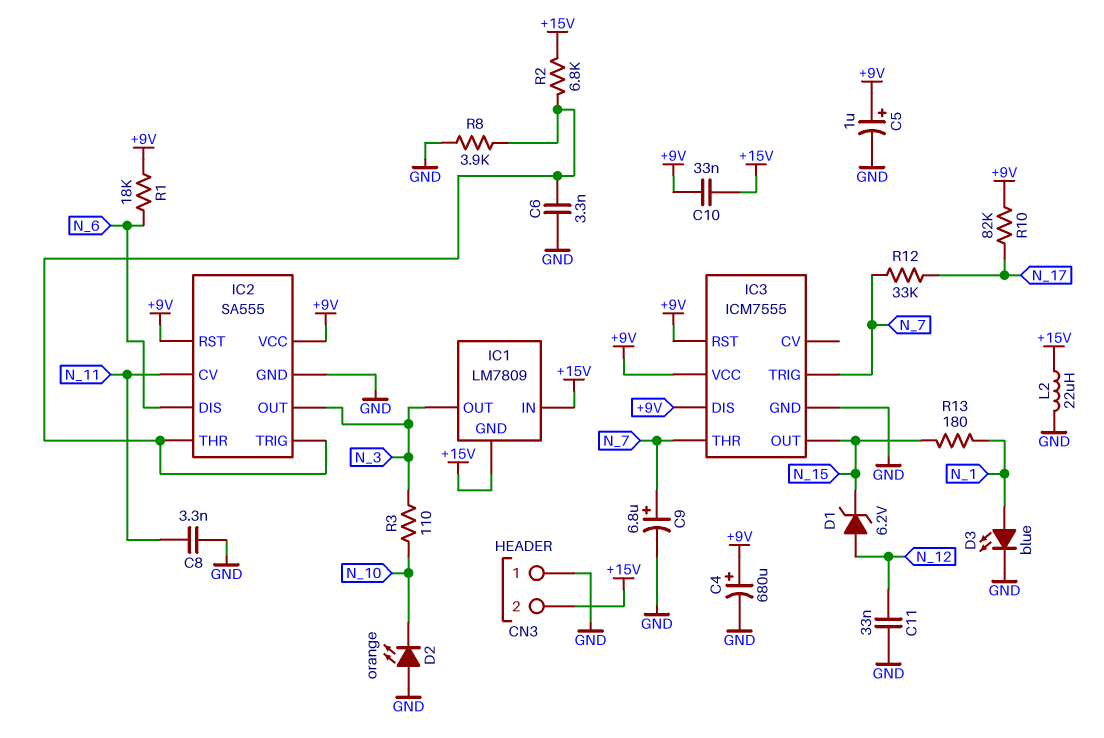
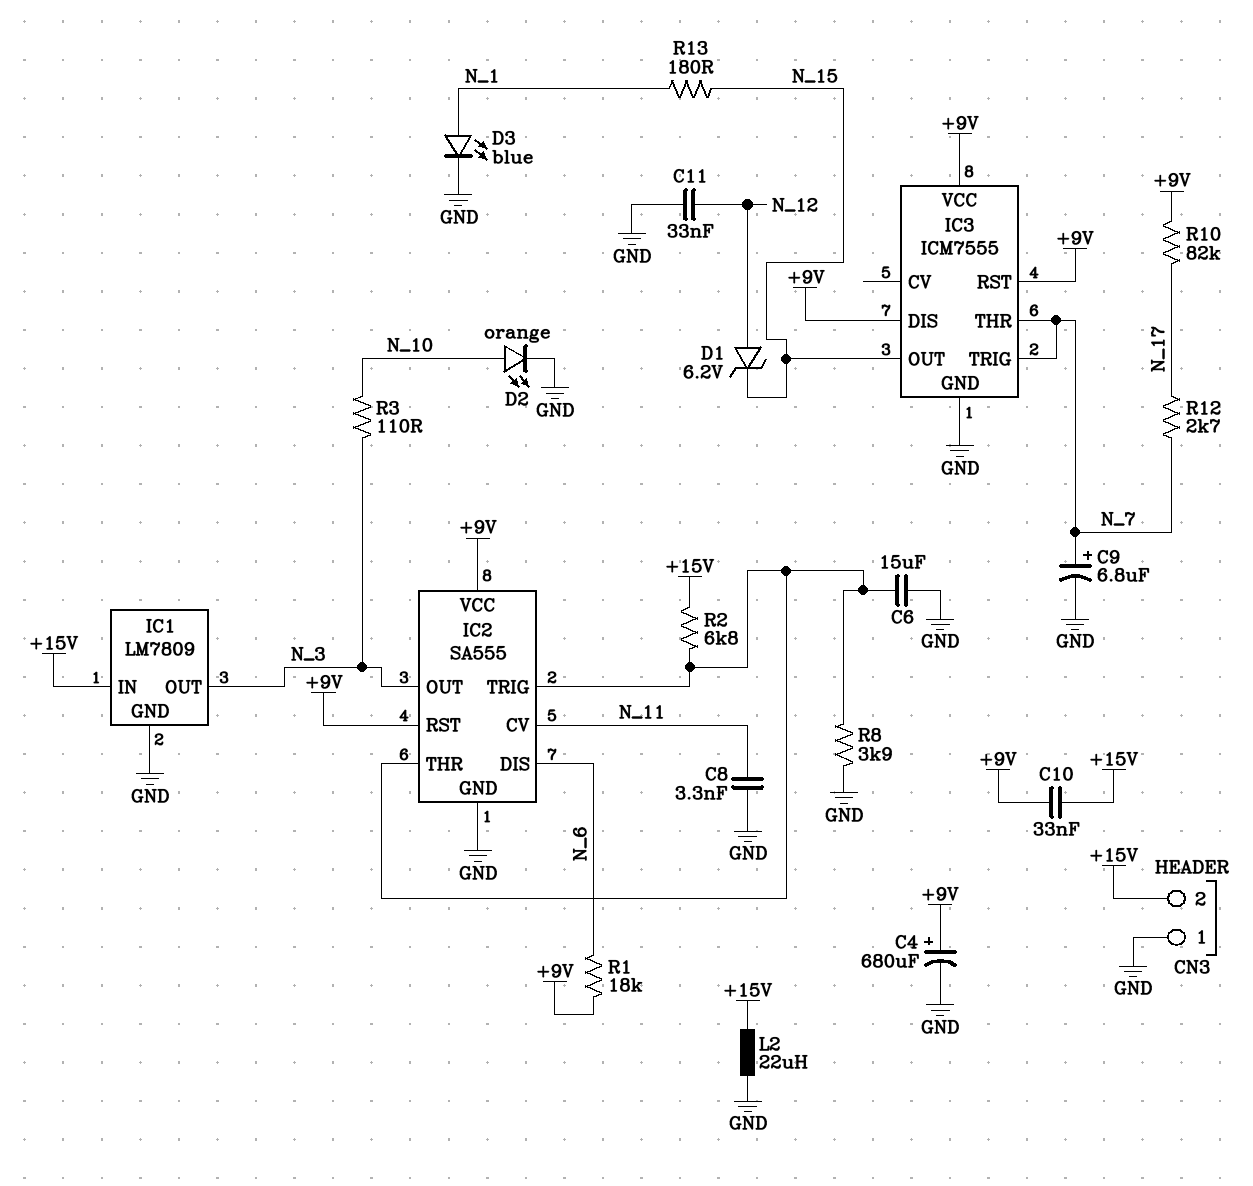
C5: 1uF (plus +9V, minus GND) -> none
C6: 3.3nF (GND, IC2/THR) -> 15uF (GND, IC2/THR)
D2: LED orange (A GND, K N_10) -> LED orange (A N_10, K GND)
IC1 pin GND: +15V -> GND
R12: 33k (N_7, N_17) -> 2.7k (N_7, N_17)

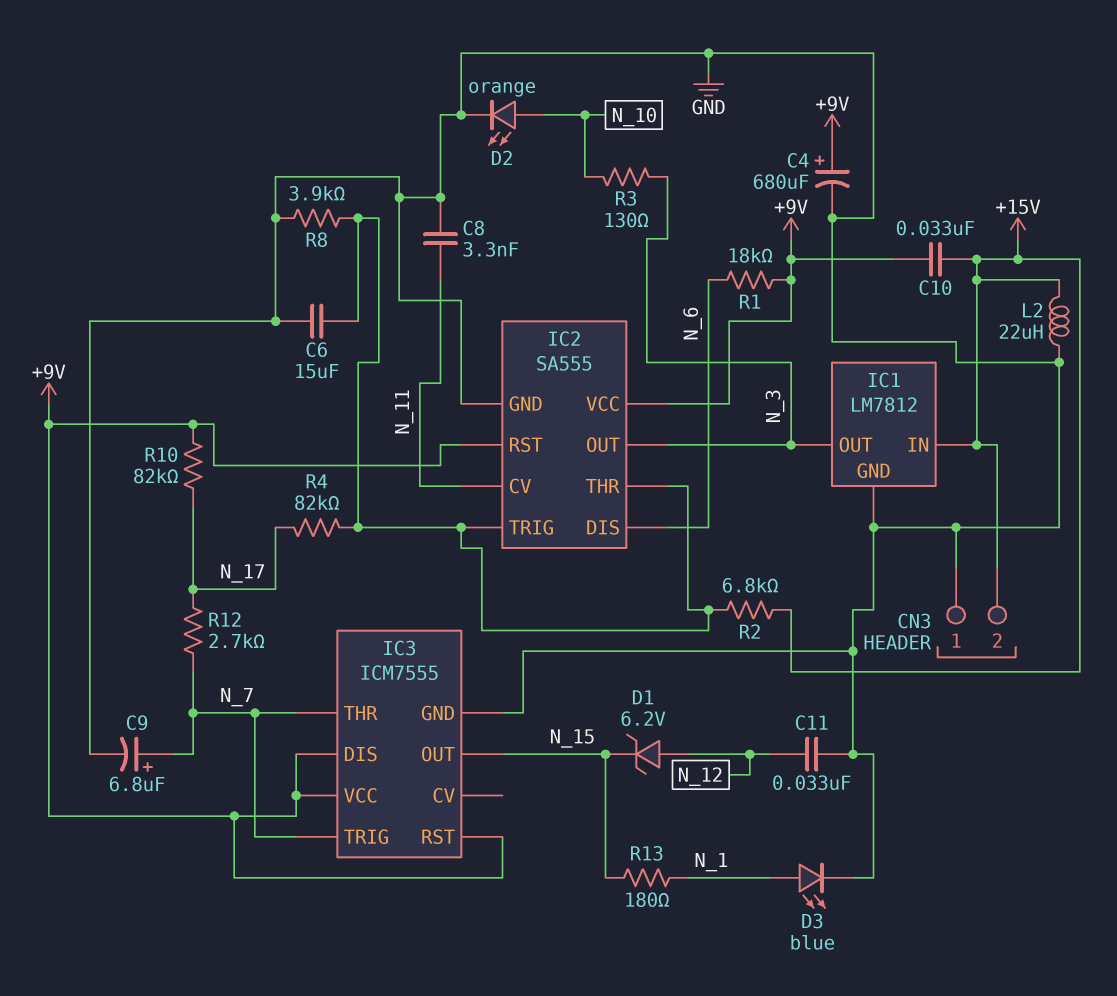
IC1: LM7809 -> LM7812
R3: 110 (N_3, N_10) -> 130 (N_3, N_10)
R4: none -> 82k (IC2/THR, N_17)

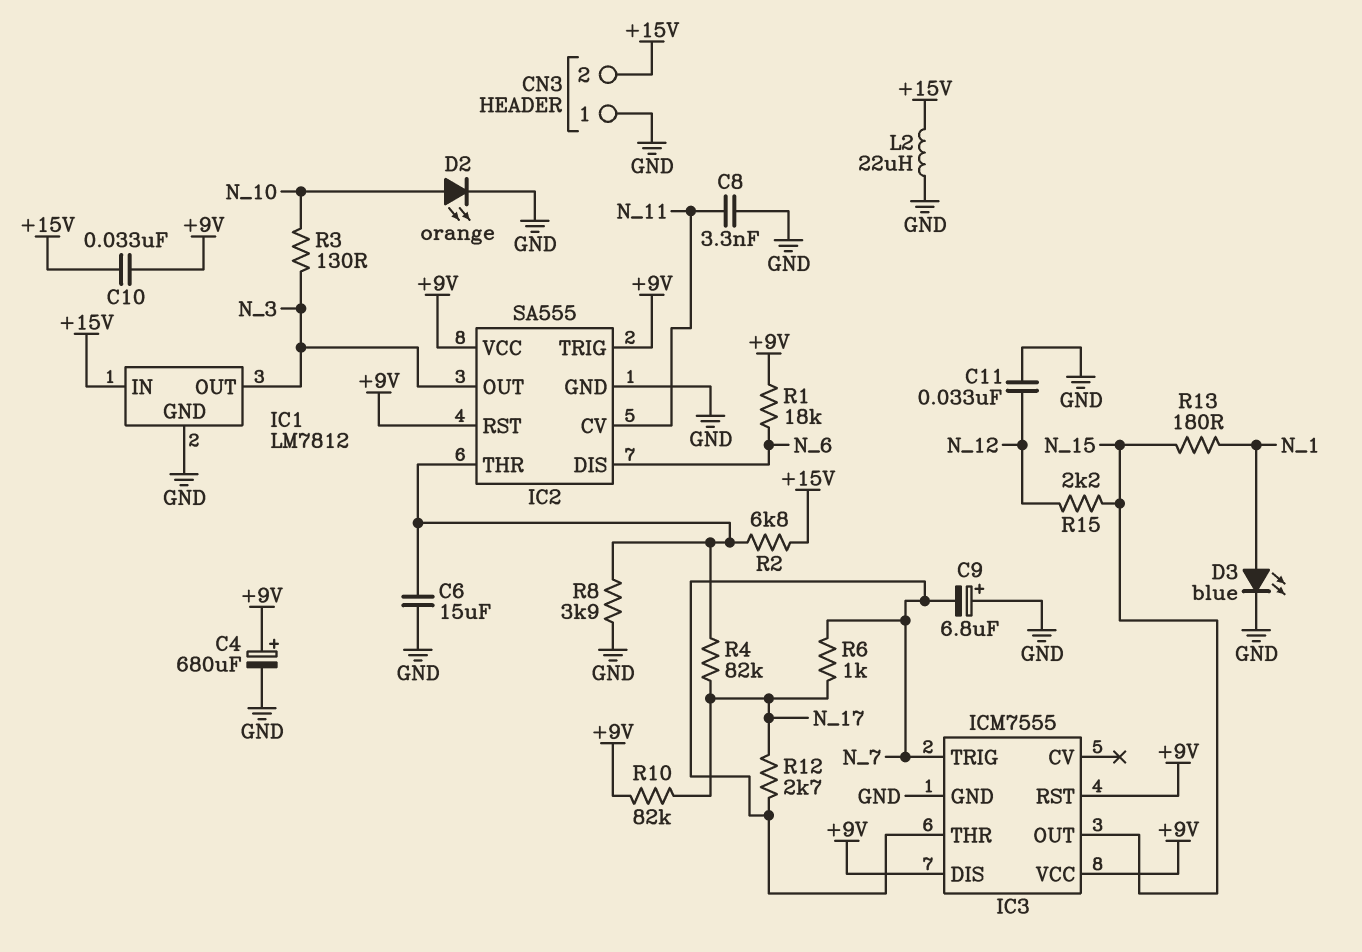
C9: 6.8uF (plus N_7, minus GND) -> 6.8uF (plus GND, minus N_7)
D1: zener 6.2V (A N_12, K N_15) -> none
IC2 pin TRIG: IC2/THR -> +9V
R6: none -> 1k (N_7, N_17)
R15: none -> 2.2k (N_12, N_15)

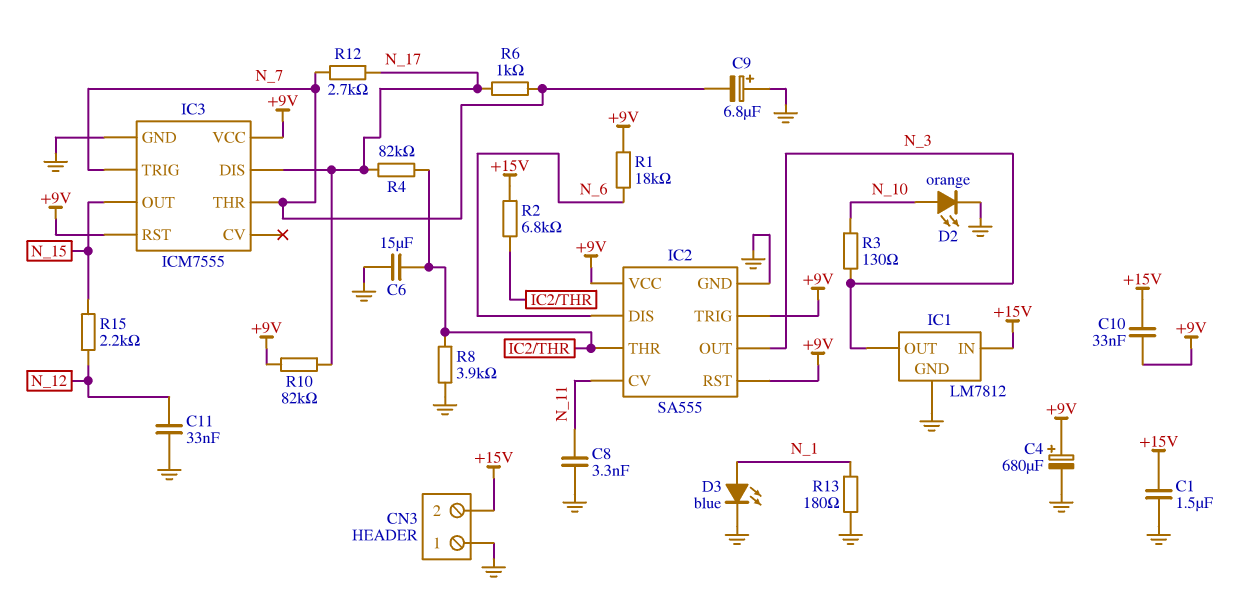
C1: none -> 1.5uF (+15V, GND)
IC3 pin DIS: +9V -> N_17
L2: 22uH (+15V, GND) -> none
R13: 180 (N_1, N_15) -> 180 (GND, N_1)

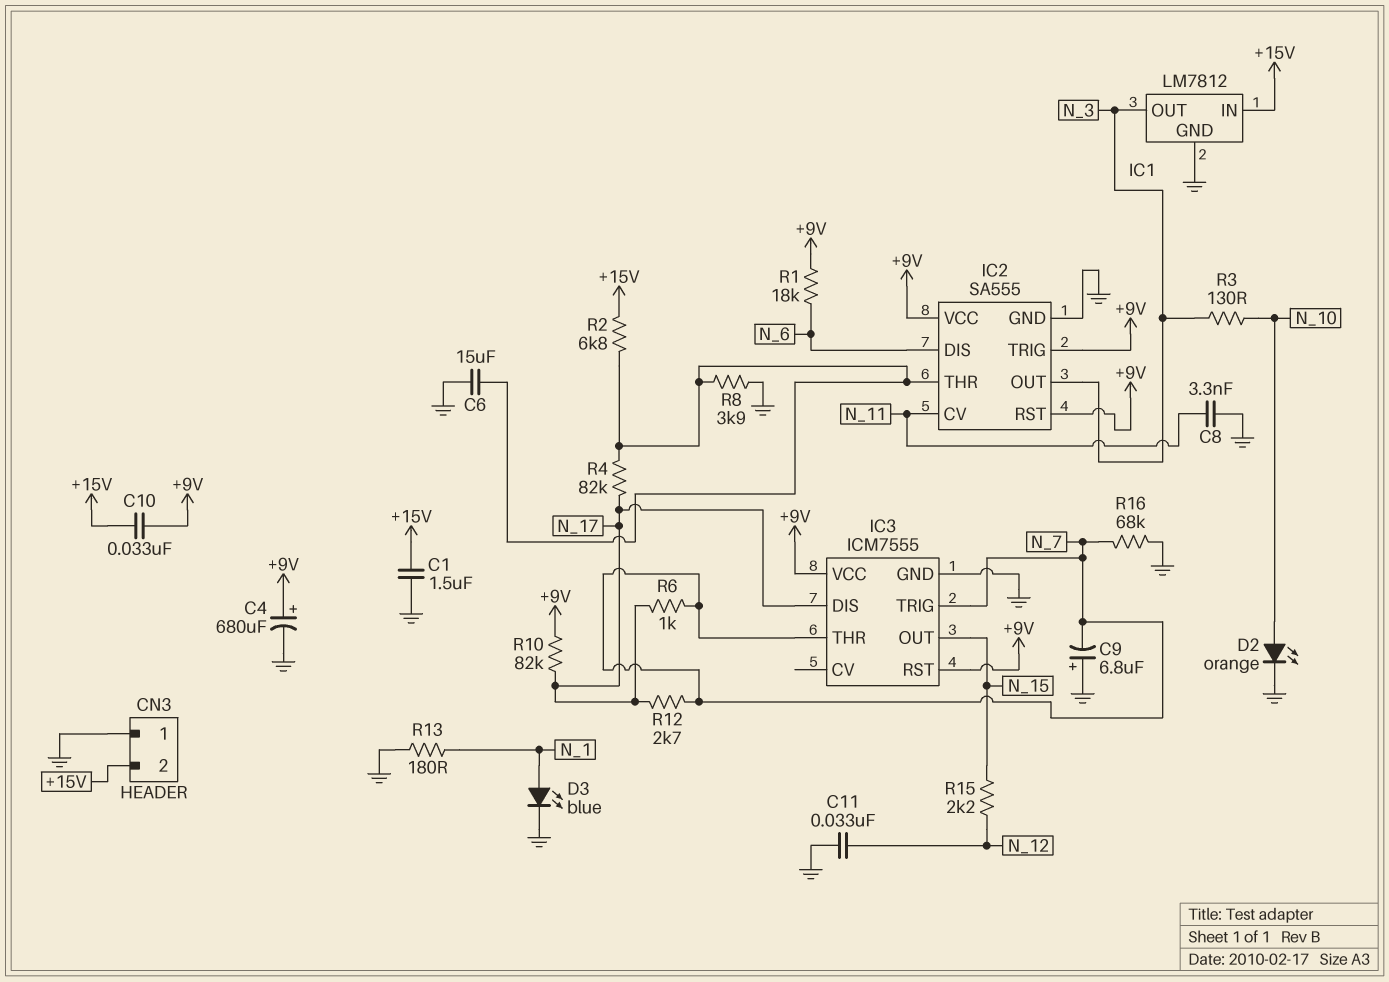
R16: none -> 68k (GND, N_7)

